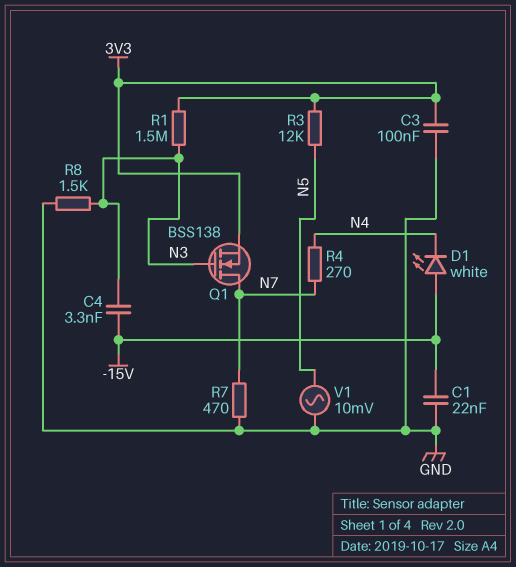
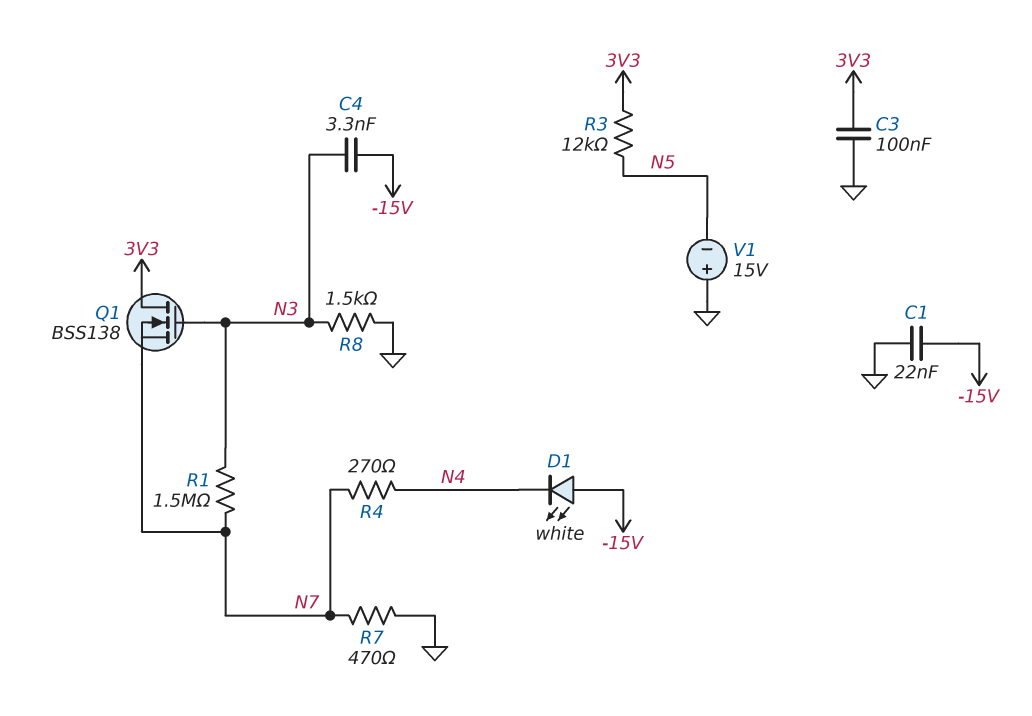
Q1: NMOS BSS138 (G N3, D N7, S 3V3) -> NMOS BSS138 (G N3, D 3V3, S N7)
R1: 1.5M (3V3, N3) -> 1.5M (N3, N7)
V1: AC 10mV (GND, N5) -> 15V (plus GND, minus N5)

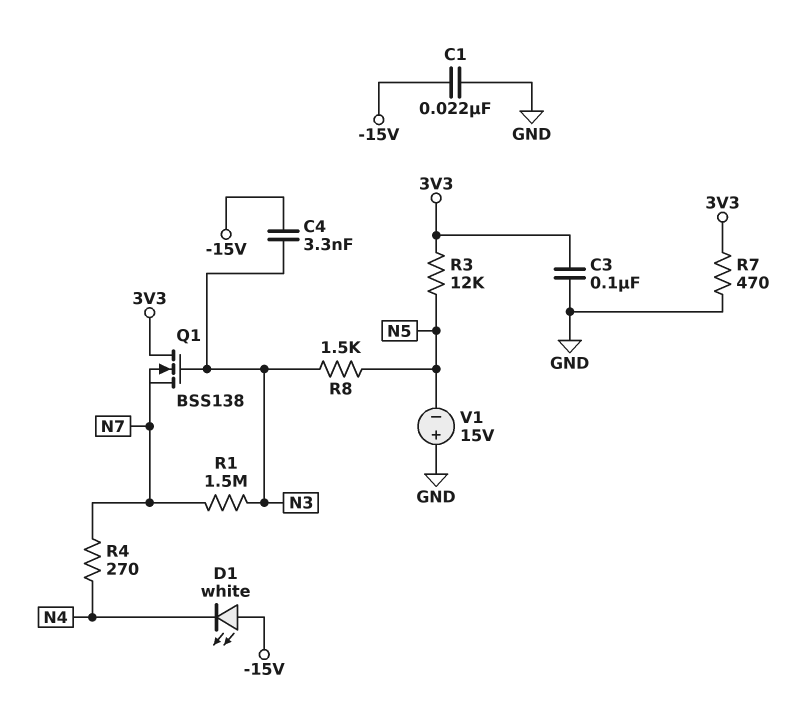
R7: 470 (GND, N7) -> 470 (3V3, GND)
R8: 1.5k (GND, N3) -> 1.5k (N3, N5)

